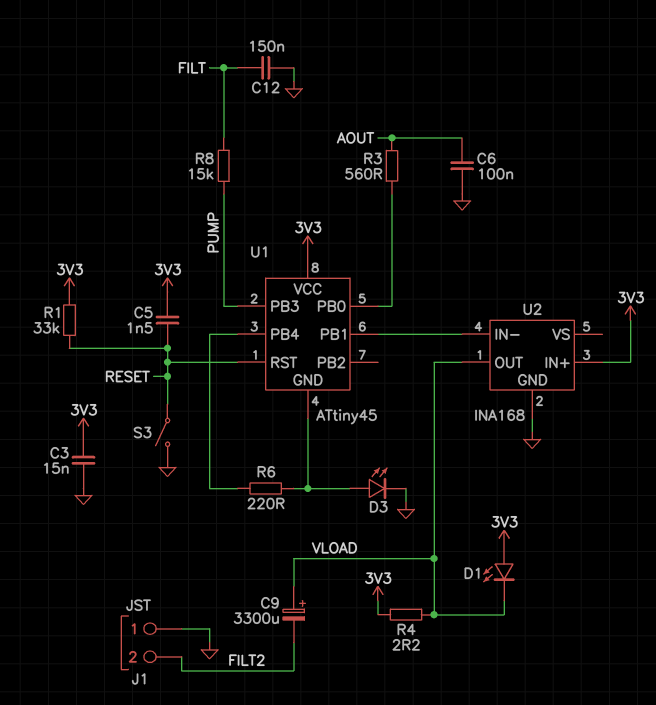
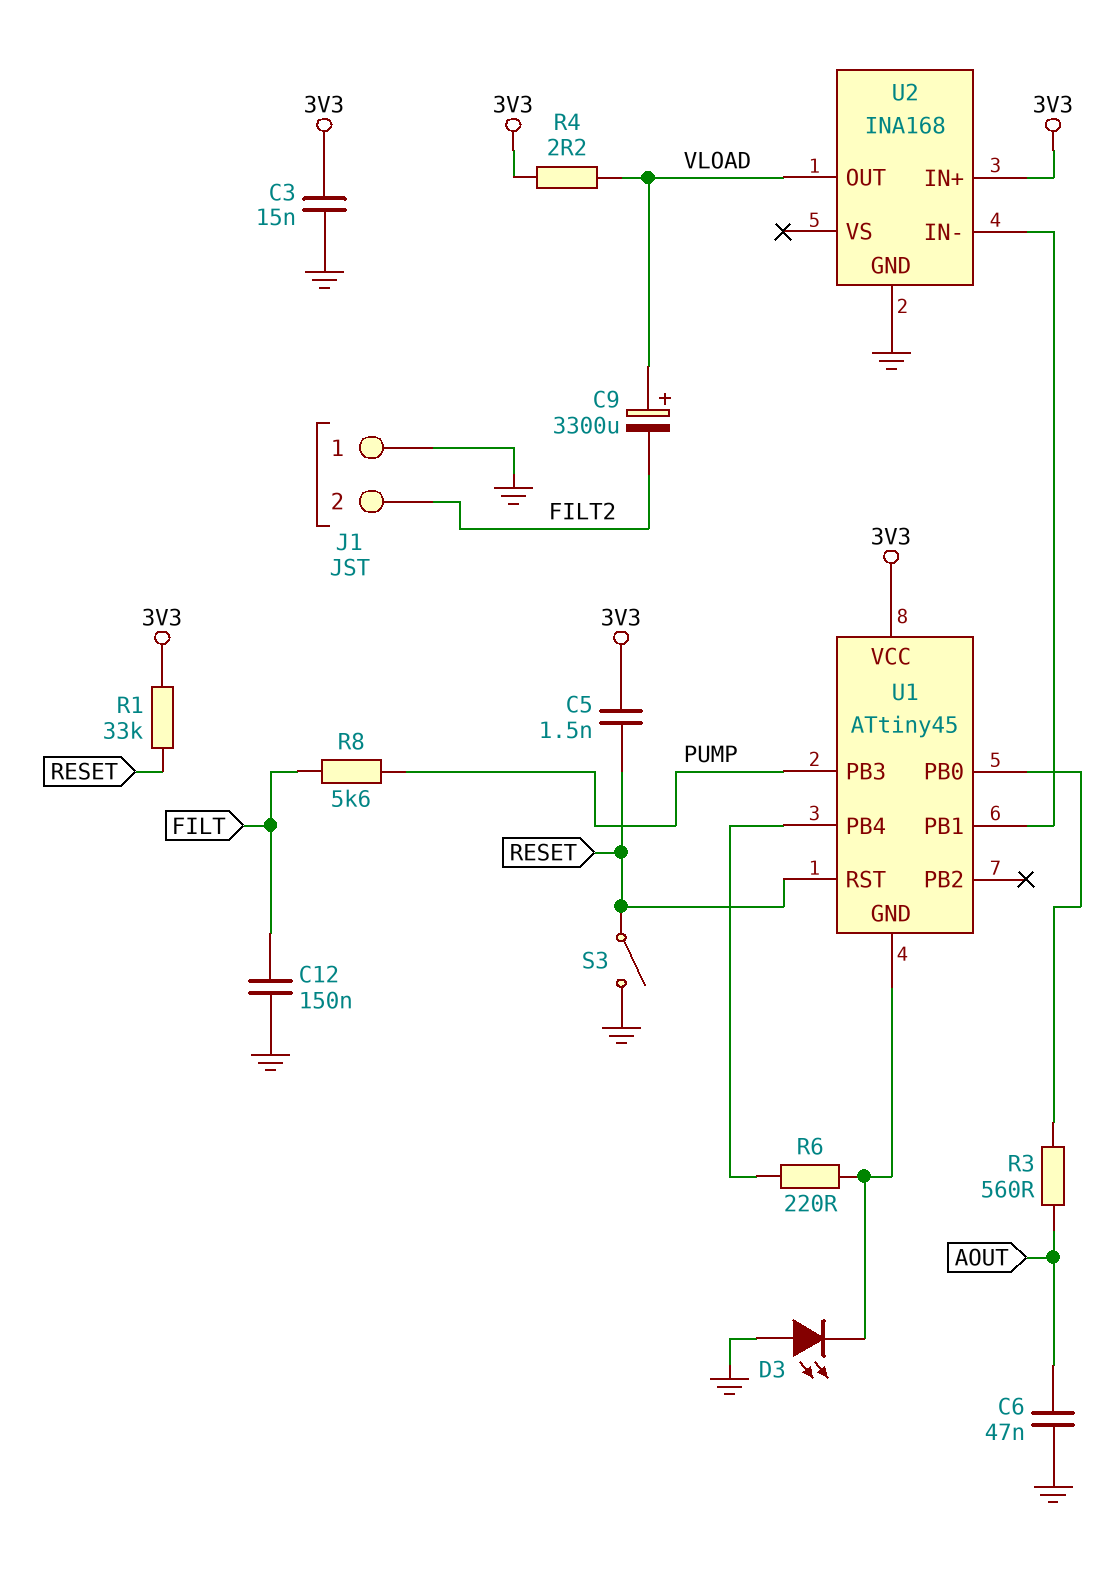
C6: 100nF (AOUT, GND) -> 47nF (AOUT, GND)
D1: LED (A 3V3, K VLOAD) -> none
D3: LED (A U1/GND, K GND) -> LED (A GND, K U1/GND)
R8: 15k (FILT, PUMP) -> 5.6k (FILT, PUMP)

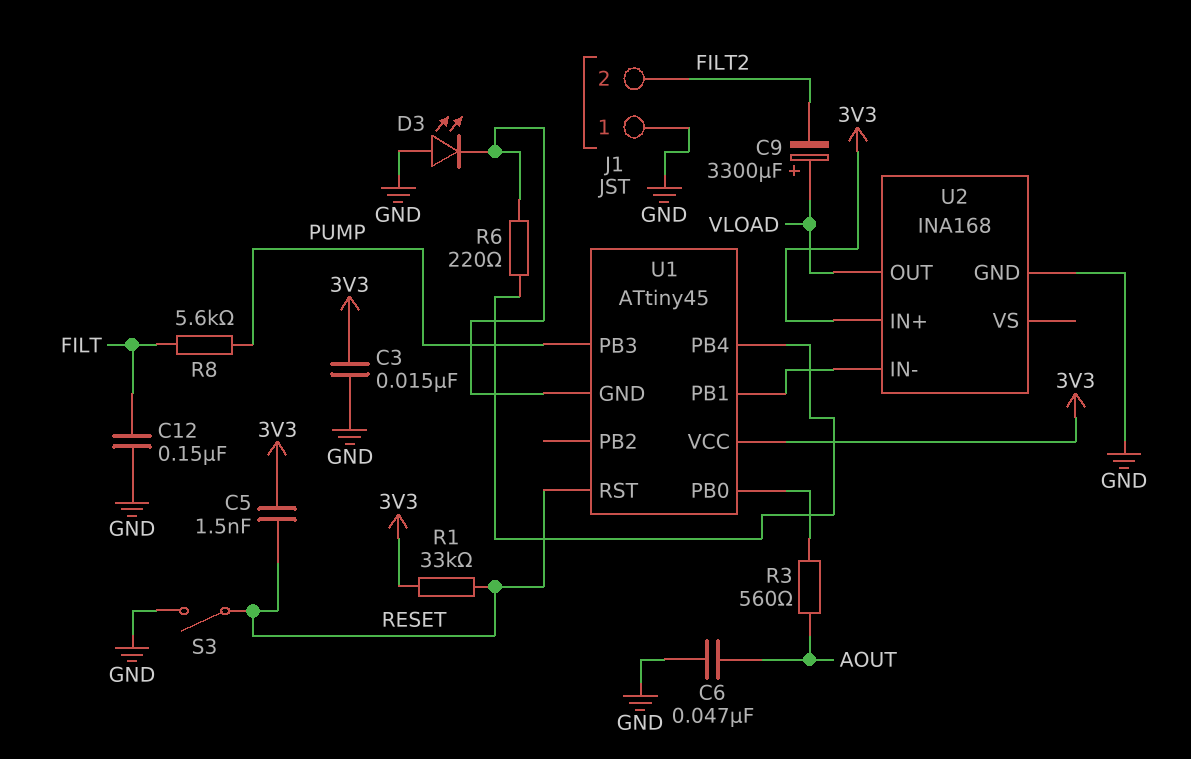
R4: 2.2 (3V3, VLOAD) -> none

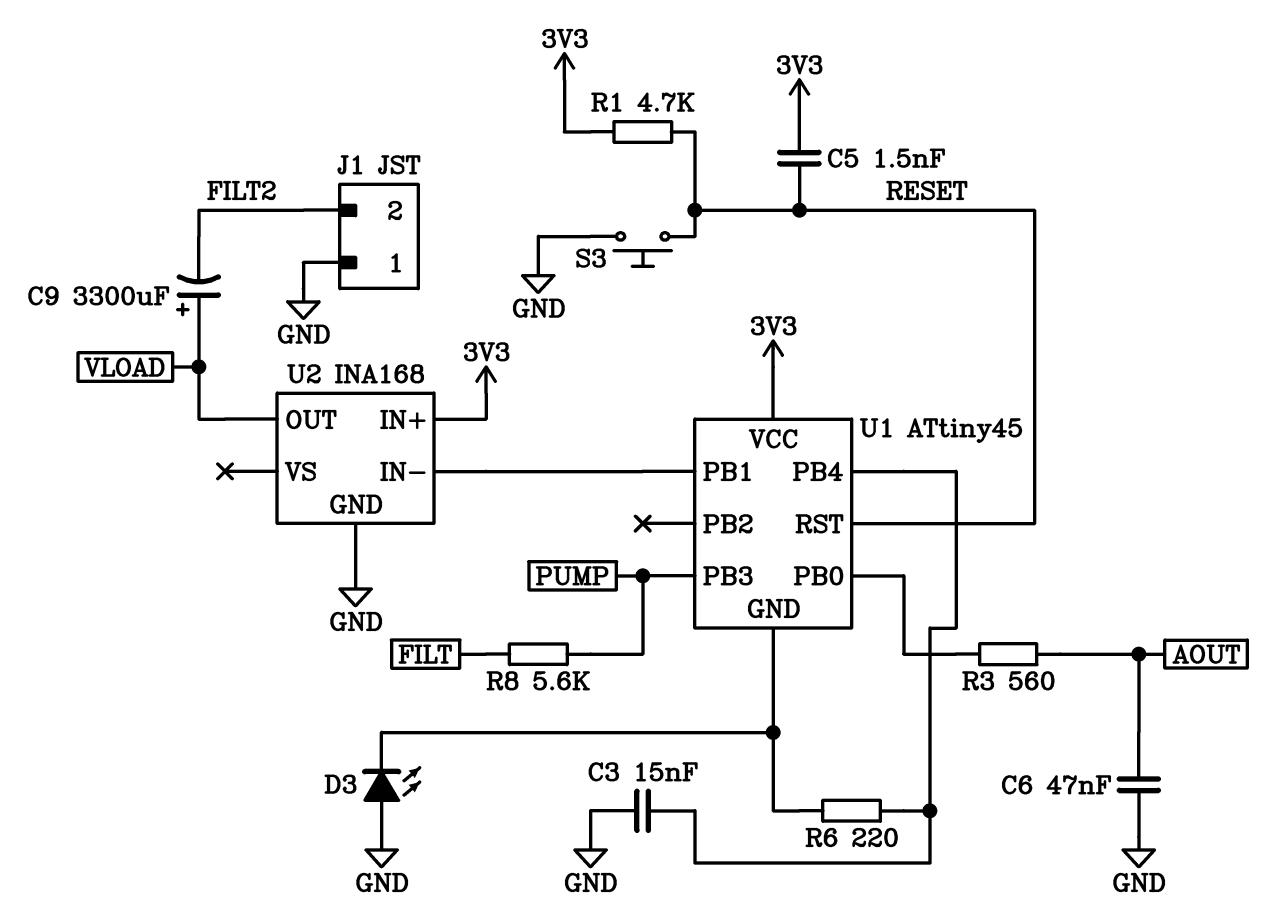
C3: 15nF (3V3, GND) -> 15nF (GND, U1/PB4)
C12: 150nF (FILT, GND) -> none
R1: 33k (3V3, RESET) -> 4.7k (3V3, RESET)
S3: switch (GND, RESET) -> button (GND, RESET)

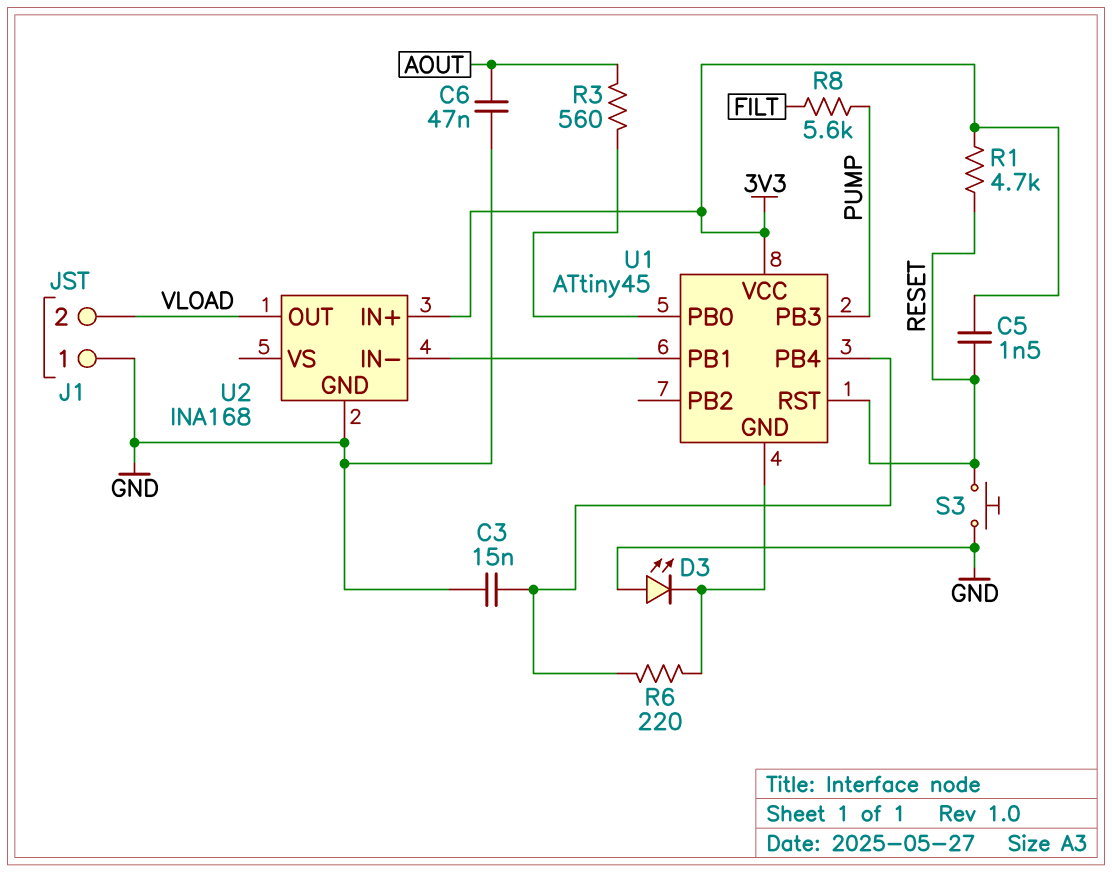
C9: 3300uF (plus VLOAD, minus FILT2) -> none
J1 pin 2: FILT2 -> VLOAD

